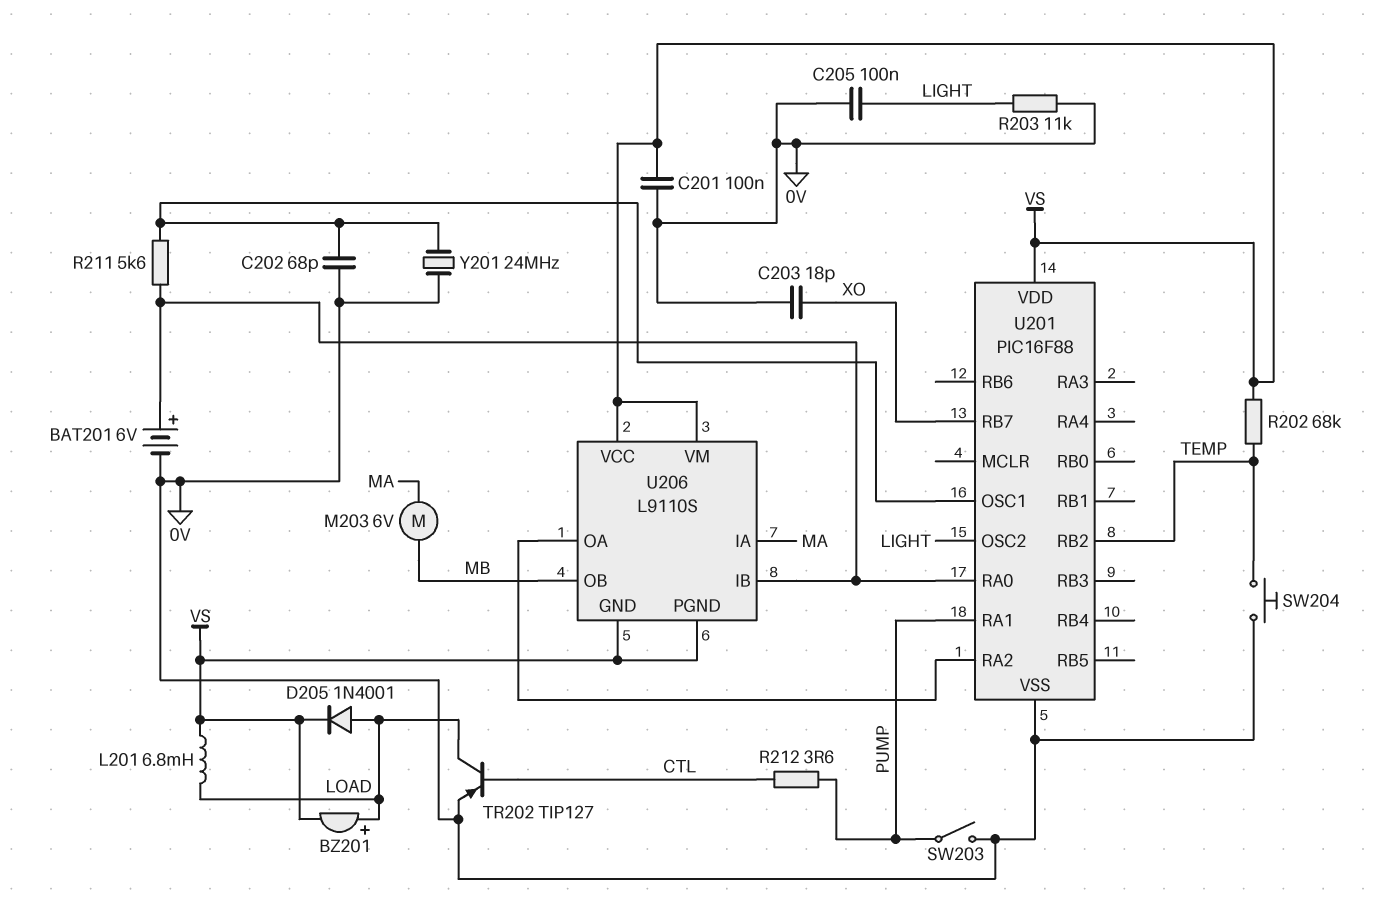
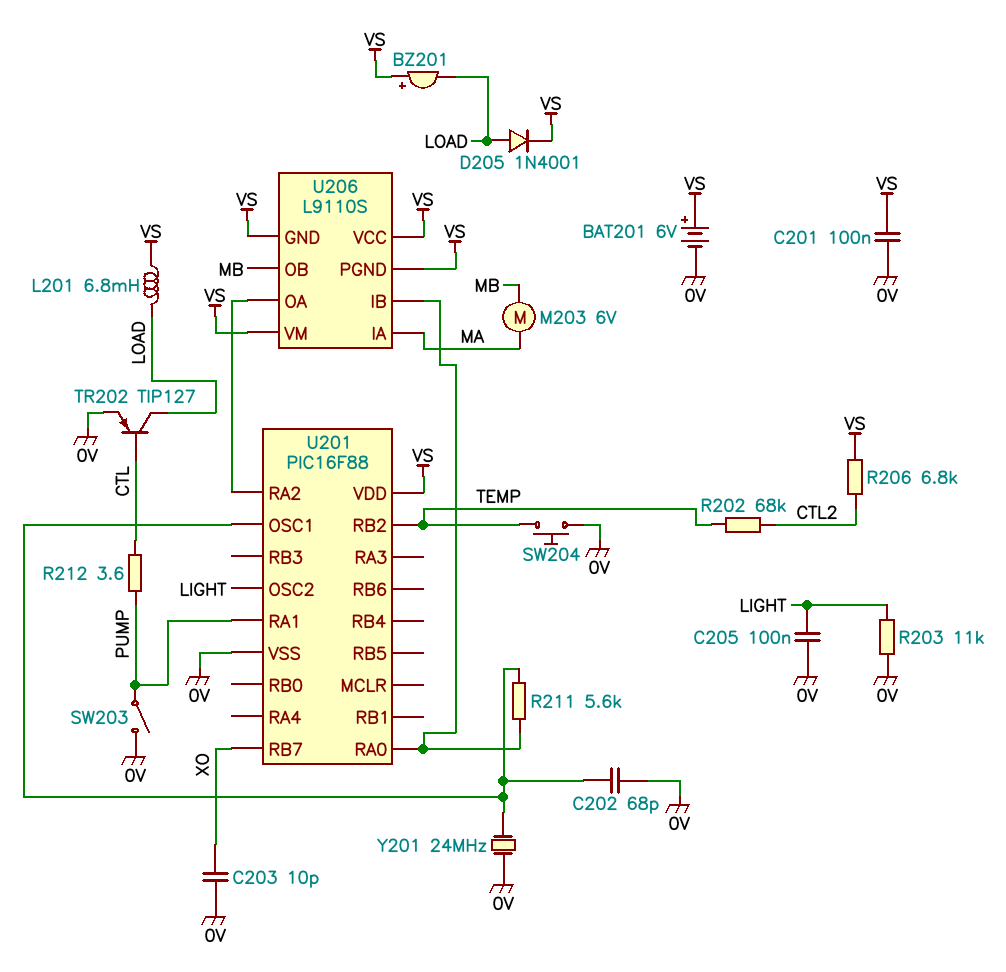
BAT201: 6V (plus U201/RA0, minus 0V) -> 6V (plus VS, minus 0V)
BZ201: buzzer (plus LOAD, minus VS) -> buzzer (plus VS, minus LOAD)
C203: 18pF (0V, XO) -> 10pF (0V, XO)
R202: 68k (TEMP, VS) -> 68k (CTL2, TEMP)
R206: none -> 6.8k (CTL2, VS)

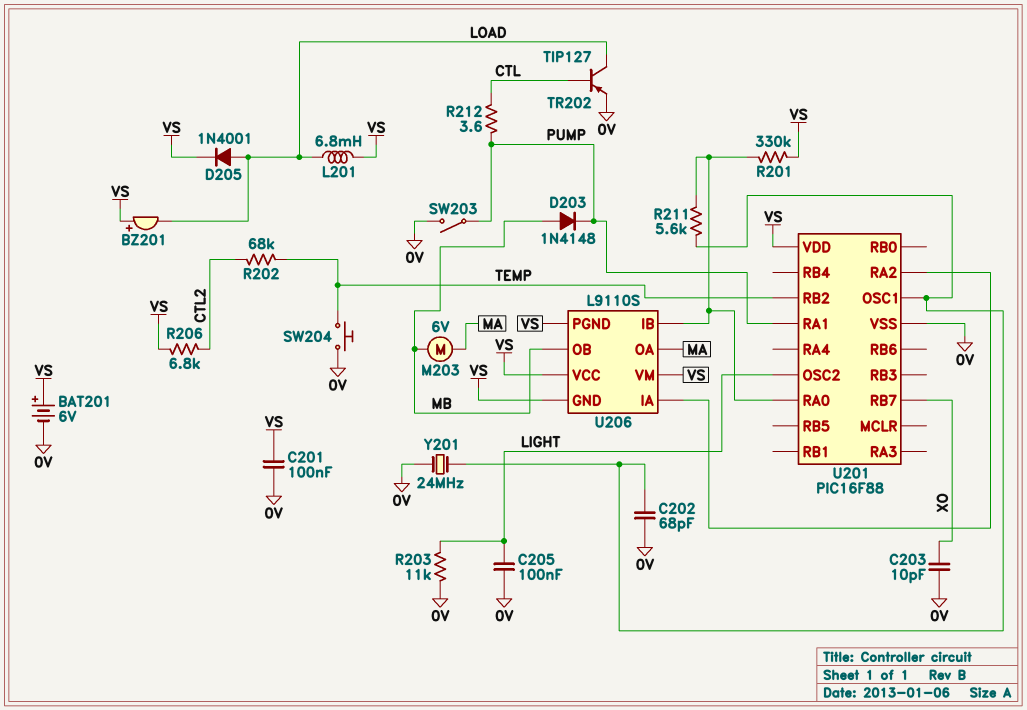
D203: none -> diode 1N4148 (A MB, K PUMP)
R201: none -> 330k (U201/RA0, VS)
U206 pin IA: MA -> U201/RA2
U206 pin OA: U201/RA2 -> MA

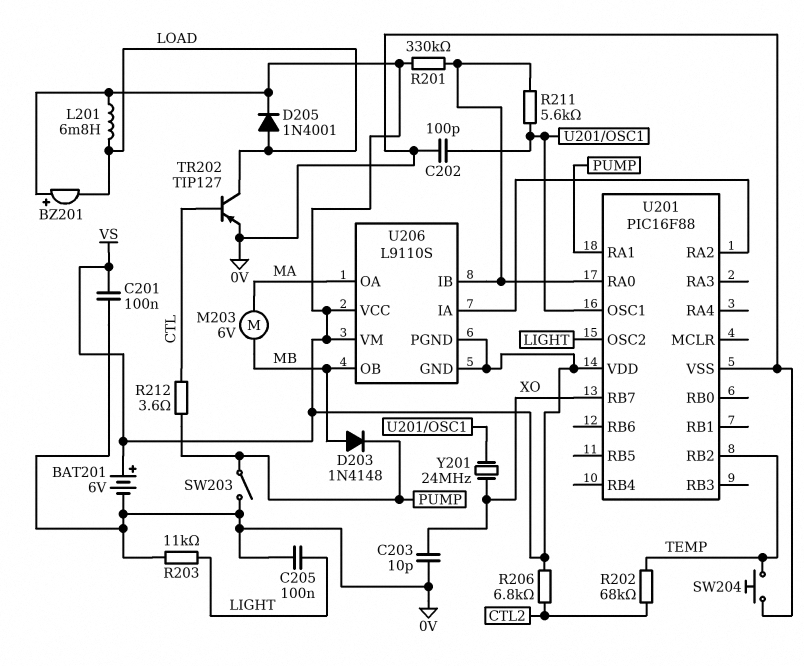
C202: 68pF (0V, U201/OSC1) -> 100pF (0V, U201/OSC1)
Y201: 24MHz (0V, U201/OSC1) -> 24MHz (U201/OSC1, XO)

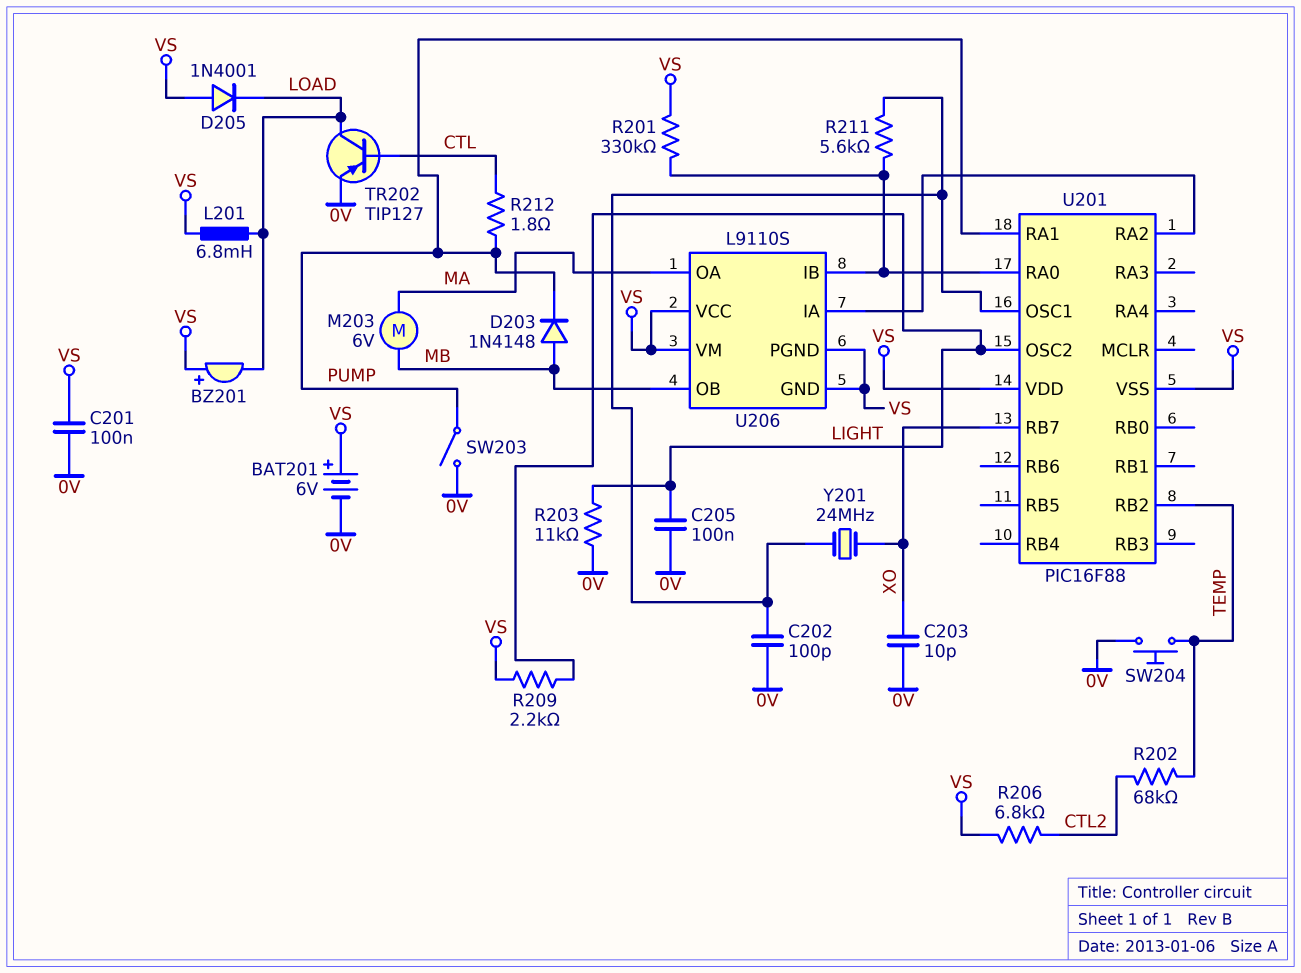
D205: diode 1N4001 (A LOAD, K VS) -> diode 1N4001 (A VS, K LOAD)
R209: none -> 2.2k (LIGHT, VS)
R212: 3.6 (CTL, PUMP) -> 1.8 (CTL, PUMP)
U201 pin VSS: 0V -> VS

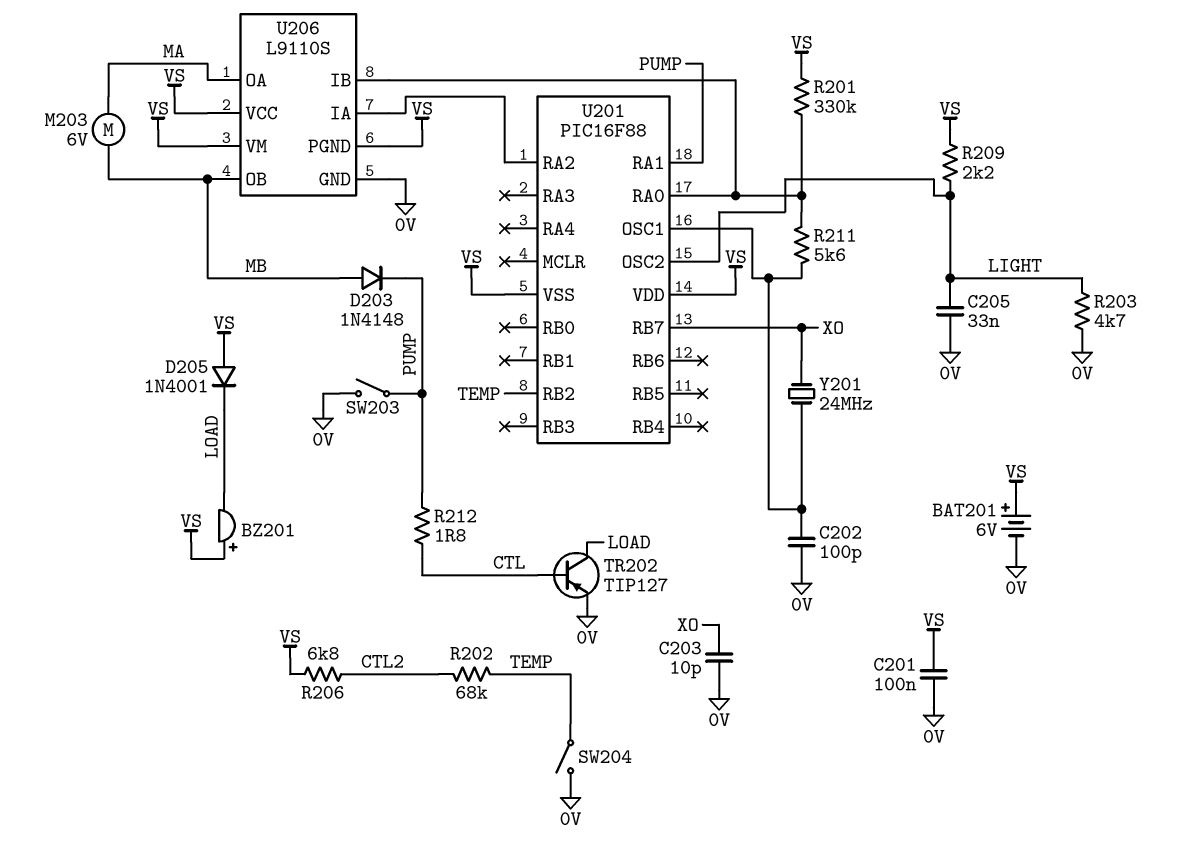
C205: 100nF (0V, LIGHT) -> 33nF (0V, LIGHT)
L201: 6.8mH (LOAD, VS) -> none
R203: 11k (0V, LIGHT) -> 4.7k (0V, LIGHT)
SW204: button (0V, TEMP) -> switch (0V, TEMP)
U206 pin GND: VS -> 0V

